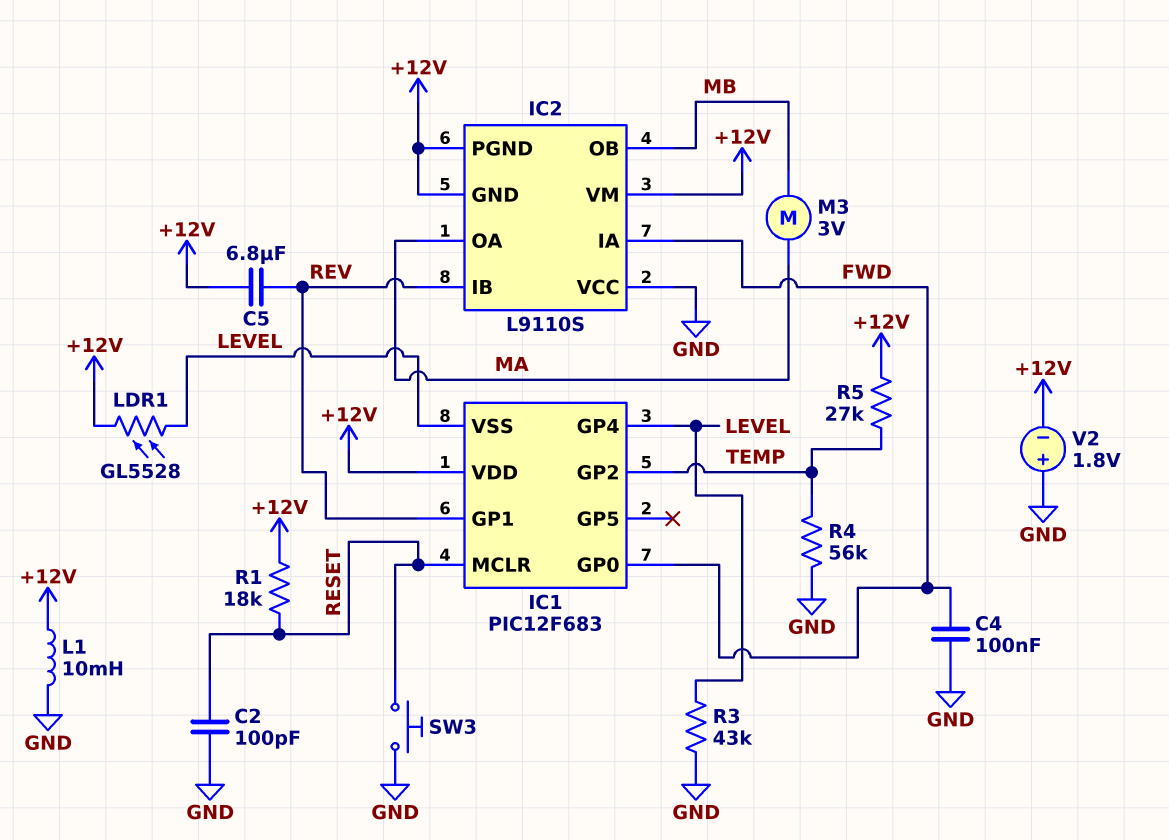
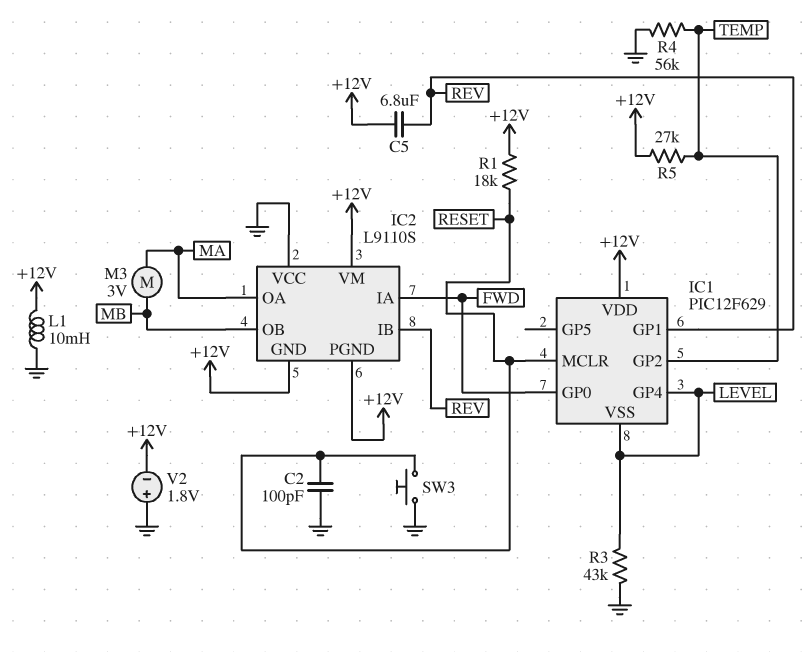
C4: 100nF (FWD, GND) -> none
IC1: PIC12F683 -> PIC12F629
LDR1: GL5528 (+12V, LEVEL) -> none

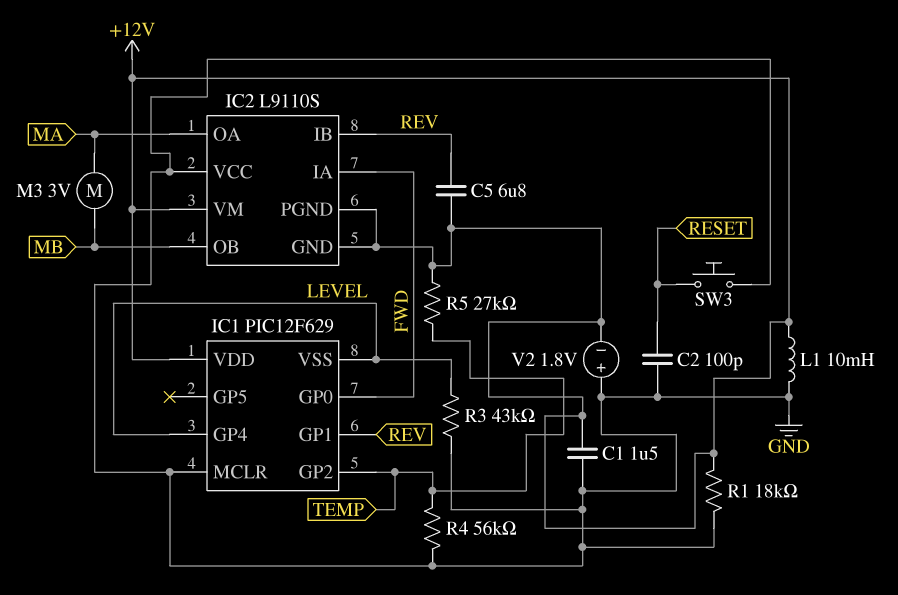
C1: none -> 1.5uF (+12V, GND)
IC1 pin MCLR: RESET -> GND
R1: 18k (+12V, RESET) -> 18k (+12V, GND)

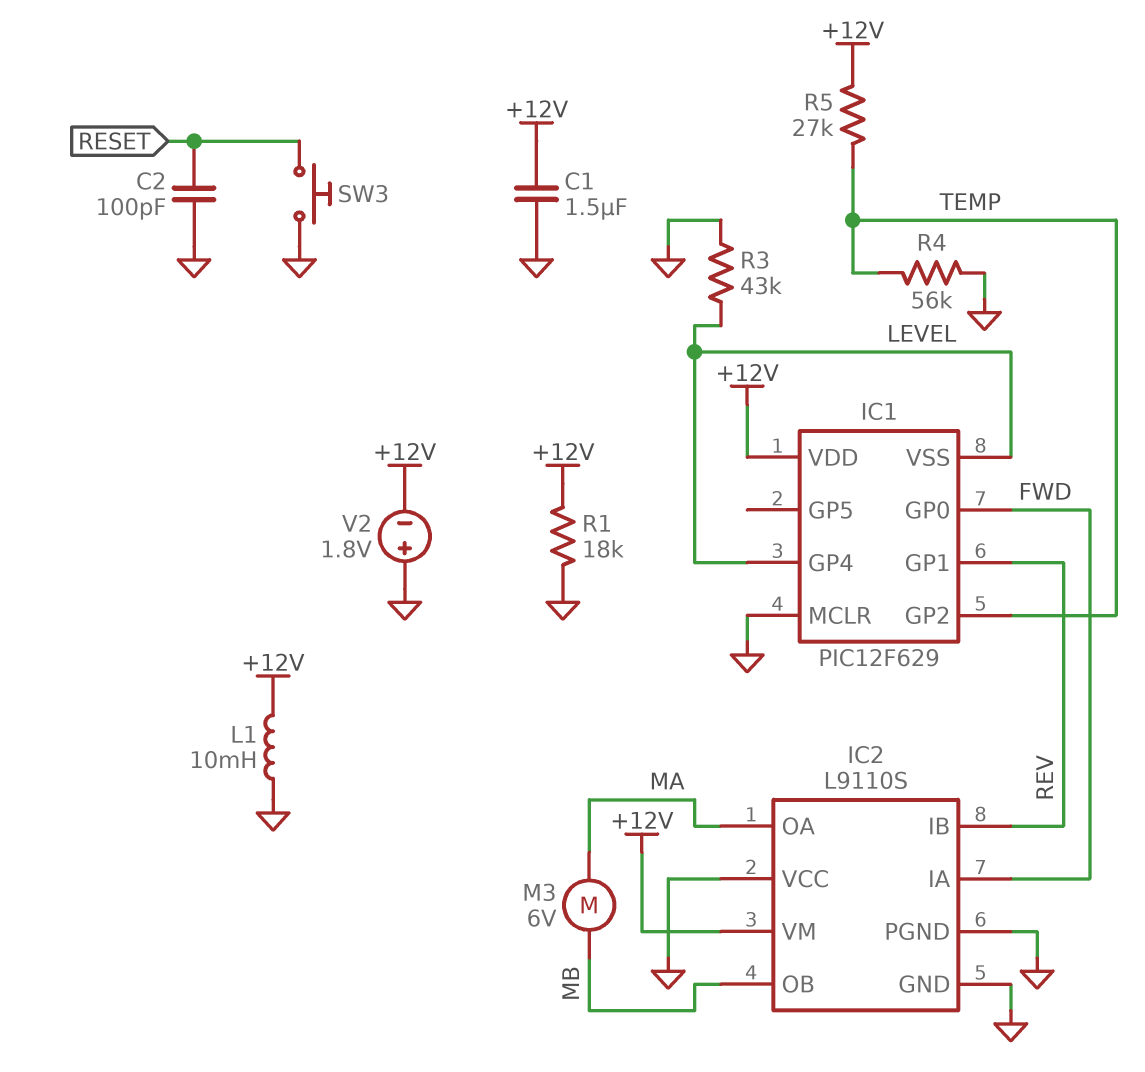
C5: 6.8uF (+12V, REV) -> none
IC2 pin GND: +12V -> GND
IC2 pin PGND: +12V -> GND
M3: motor 3V (MA, MB) -> motor 6V (MA, MB)

